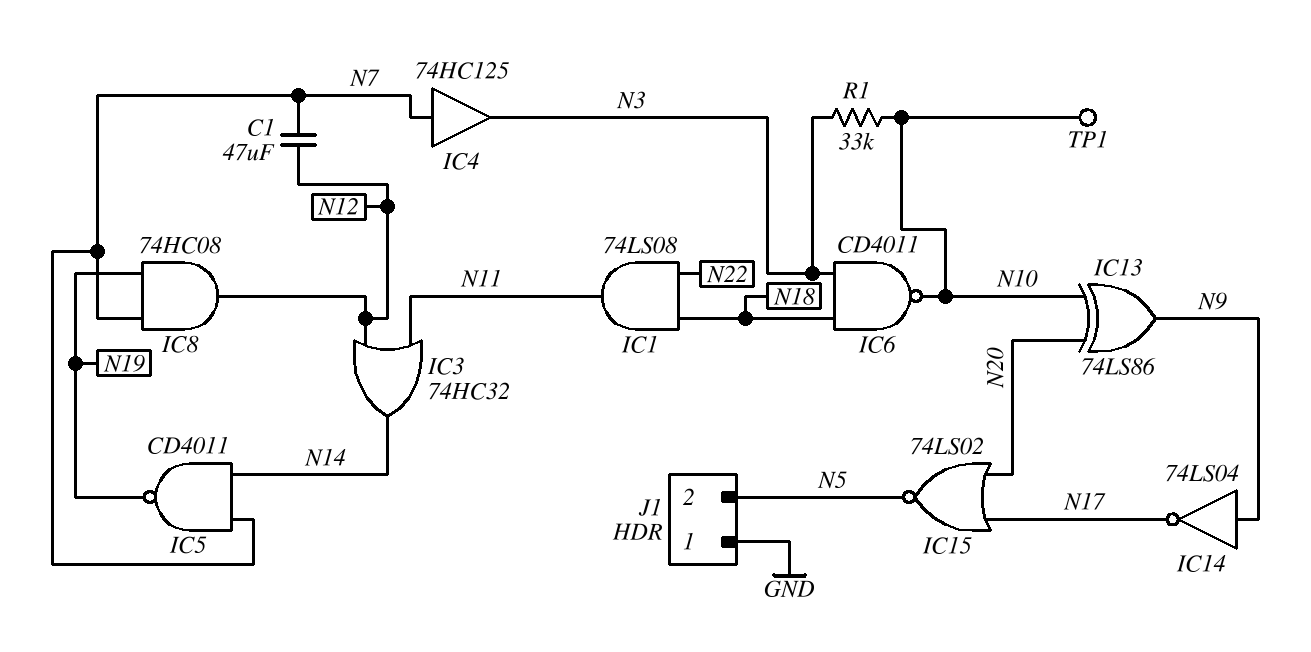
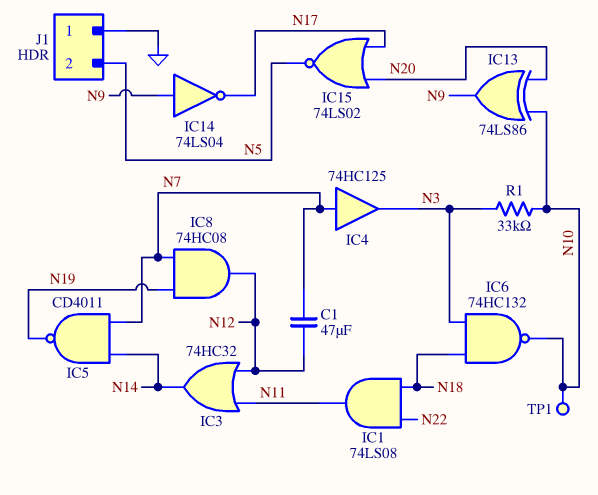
IC6: NAND CD4011 (in N3, in N18, out N10) -> NAND 74HC132 (in N3, in N18, out N10)

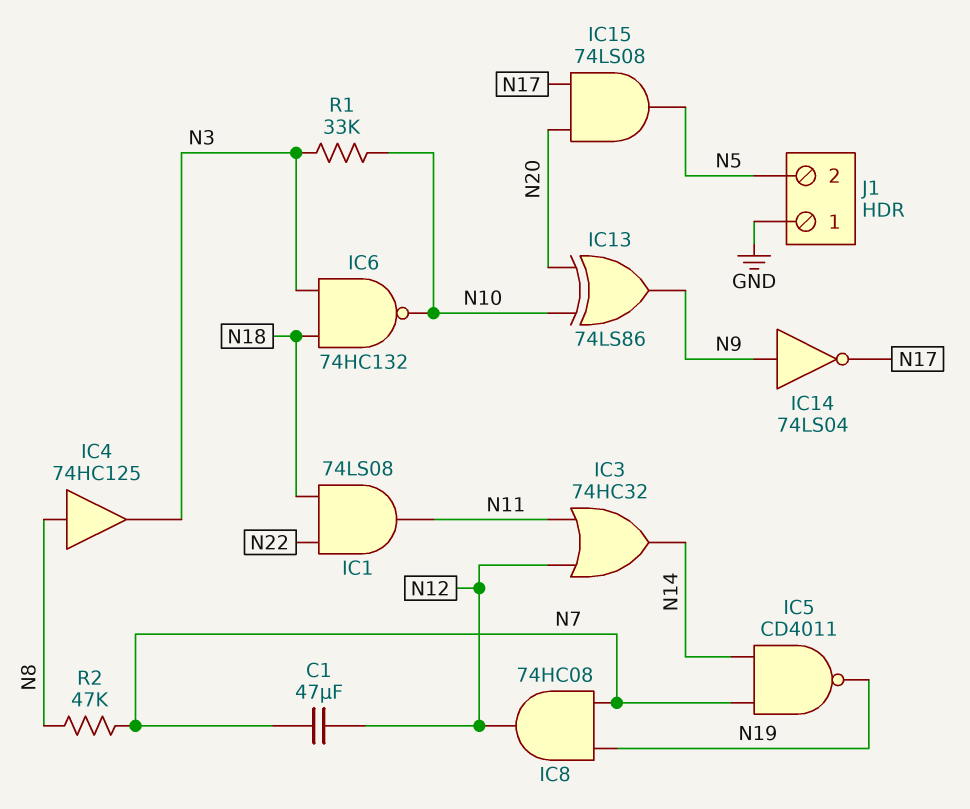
IC4: buffer 74HC125 (in N7, out N3) -> buffer 74HC125 (in N8, out N3)
IC15: NOR 74LS02 (in N17, in N20, out N5) -> AND 74LS08 (in N17, in N20, out N5)
R2: none -> 47k (N7, N8)
TP1: test point (N10) -> none

